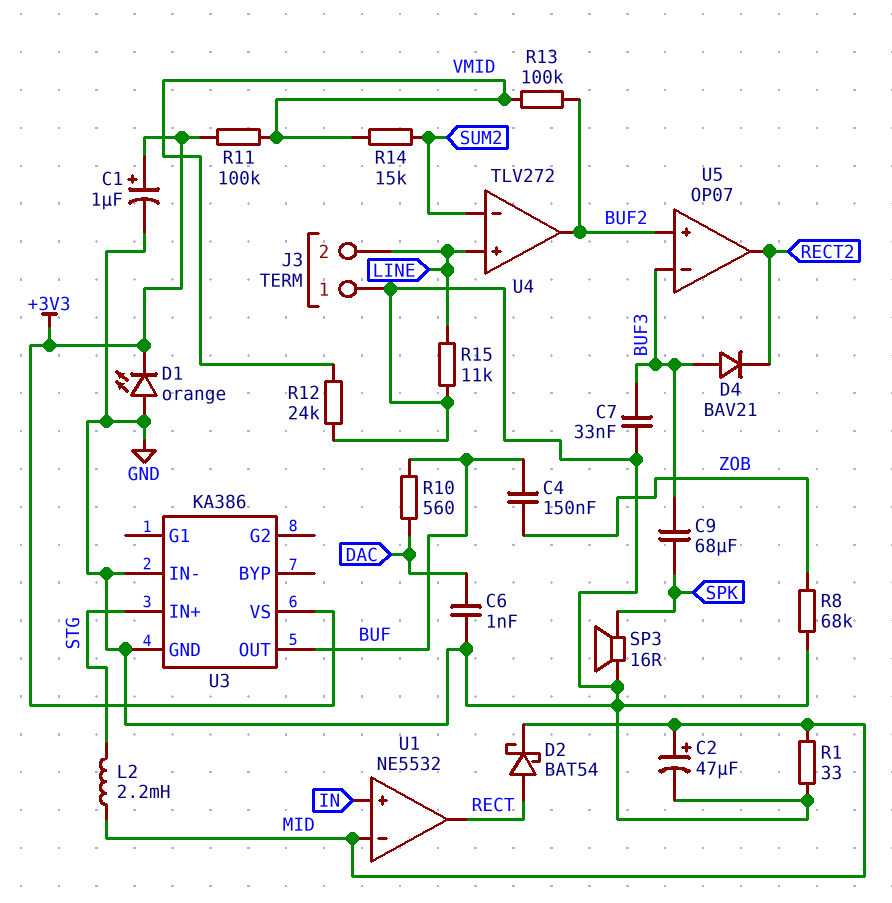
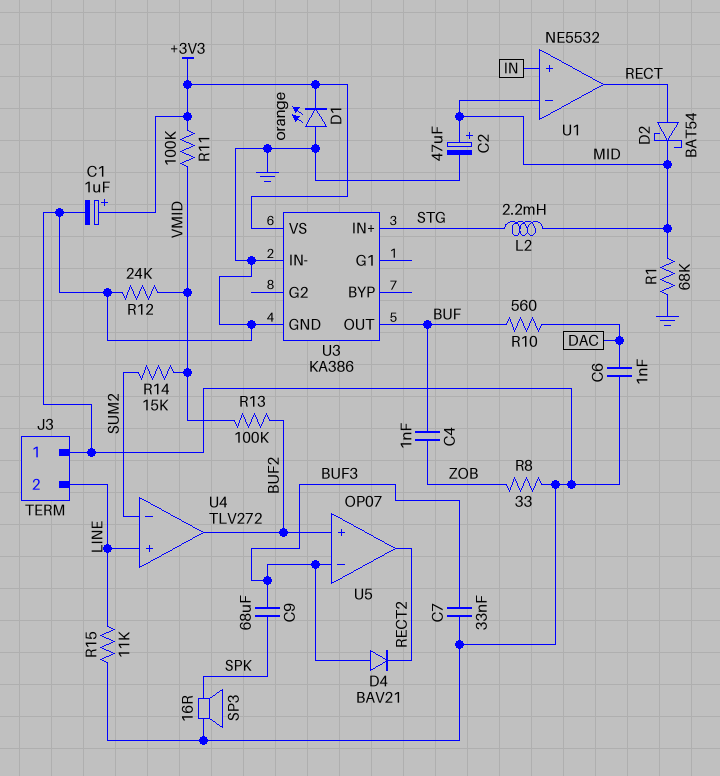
C4: 150nF (BUF, ZOB) -> 1nF (BUF, ZOB)
R1: 33 (GND, MID) -> 68k (GND, MID)
R8: 68k (GND, ZOB) -> 33 (GND, ZOB)

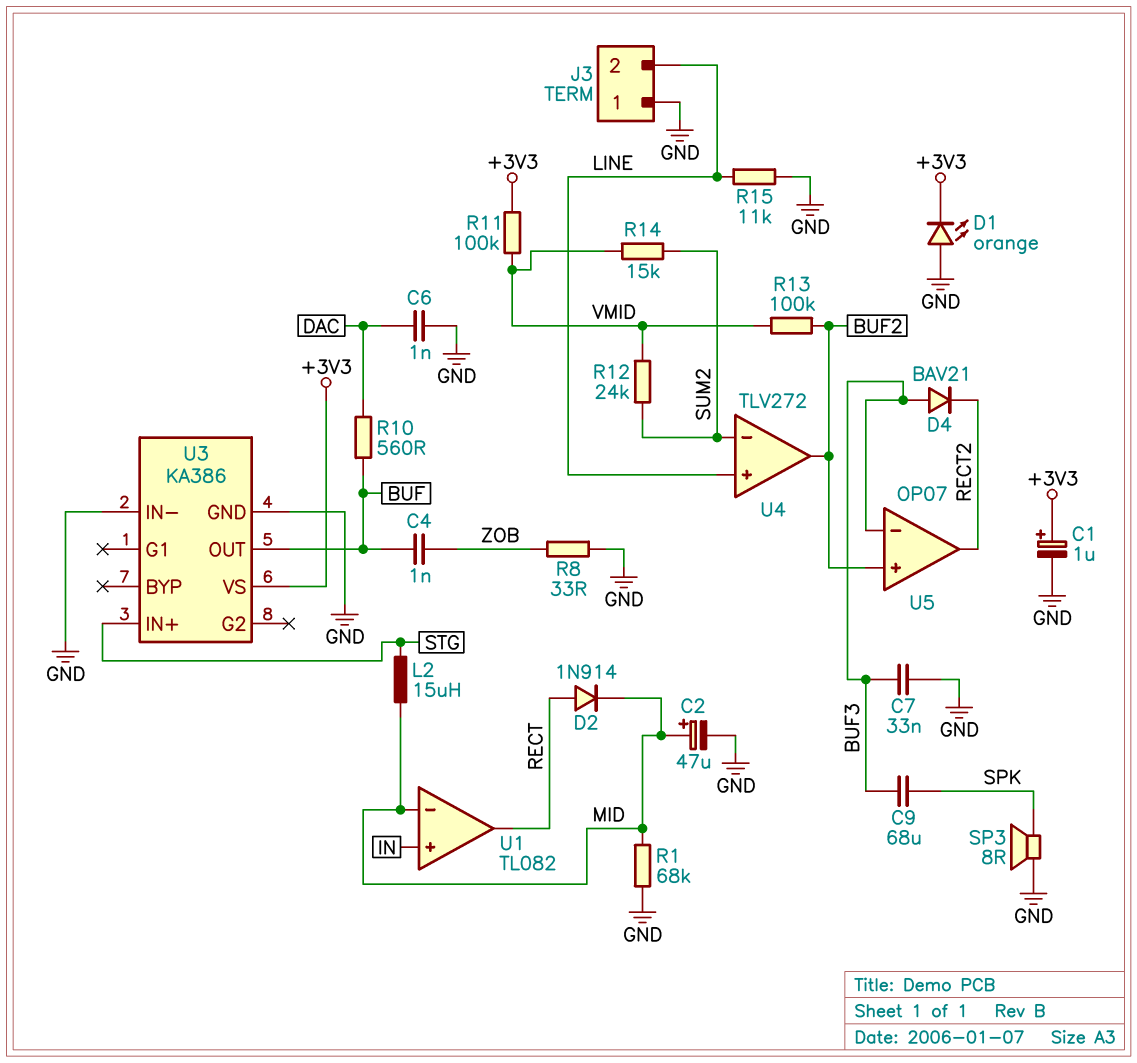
D2: schottky BAT54 (A RECT, K MID) -> diode 1N914 (A RECT, K MID)
L2: 2.2mH (MID, STG) -> 15uH (MID, STG)
R12: 24k (GND, VMID) -> 24k (SUM2, VMID)
SP3: speaker 16R (GND, SPK) -> speaker 8R (GND, SPK)
U1: NE5532 -> TL082

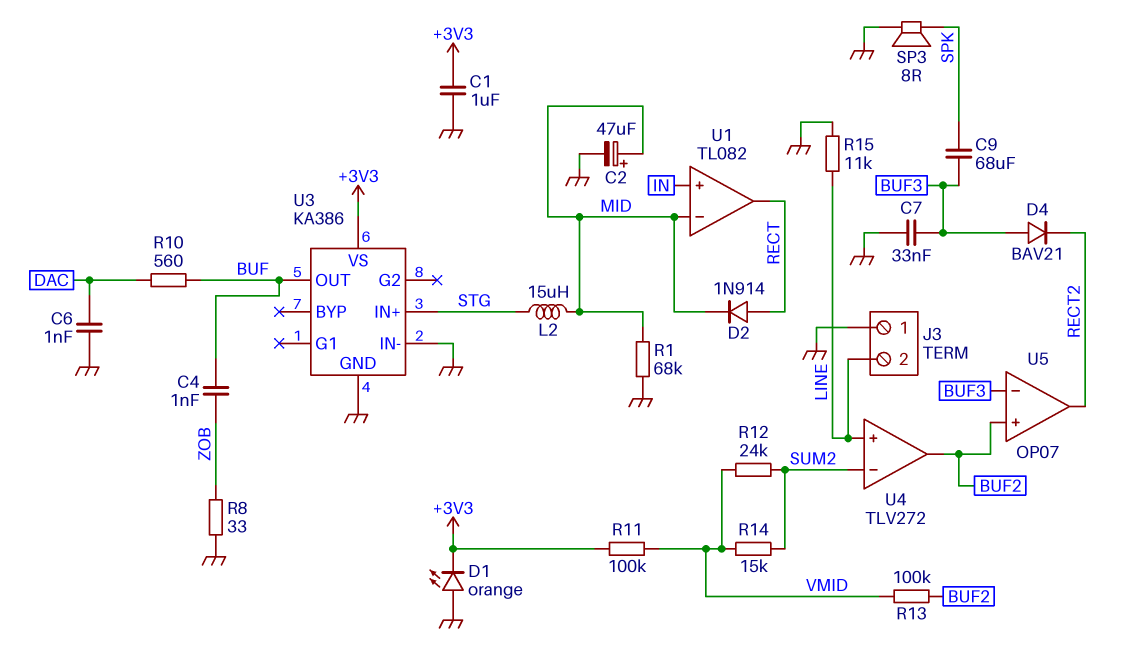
C1: 1uF (plus +3V3, minus GND) -> 1uF (+3V3, GND)

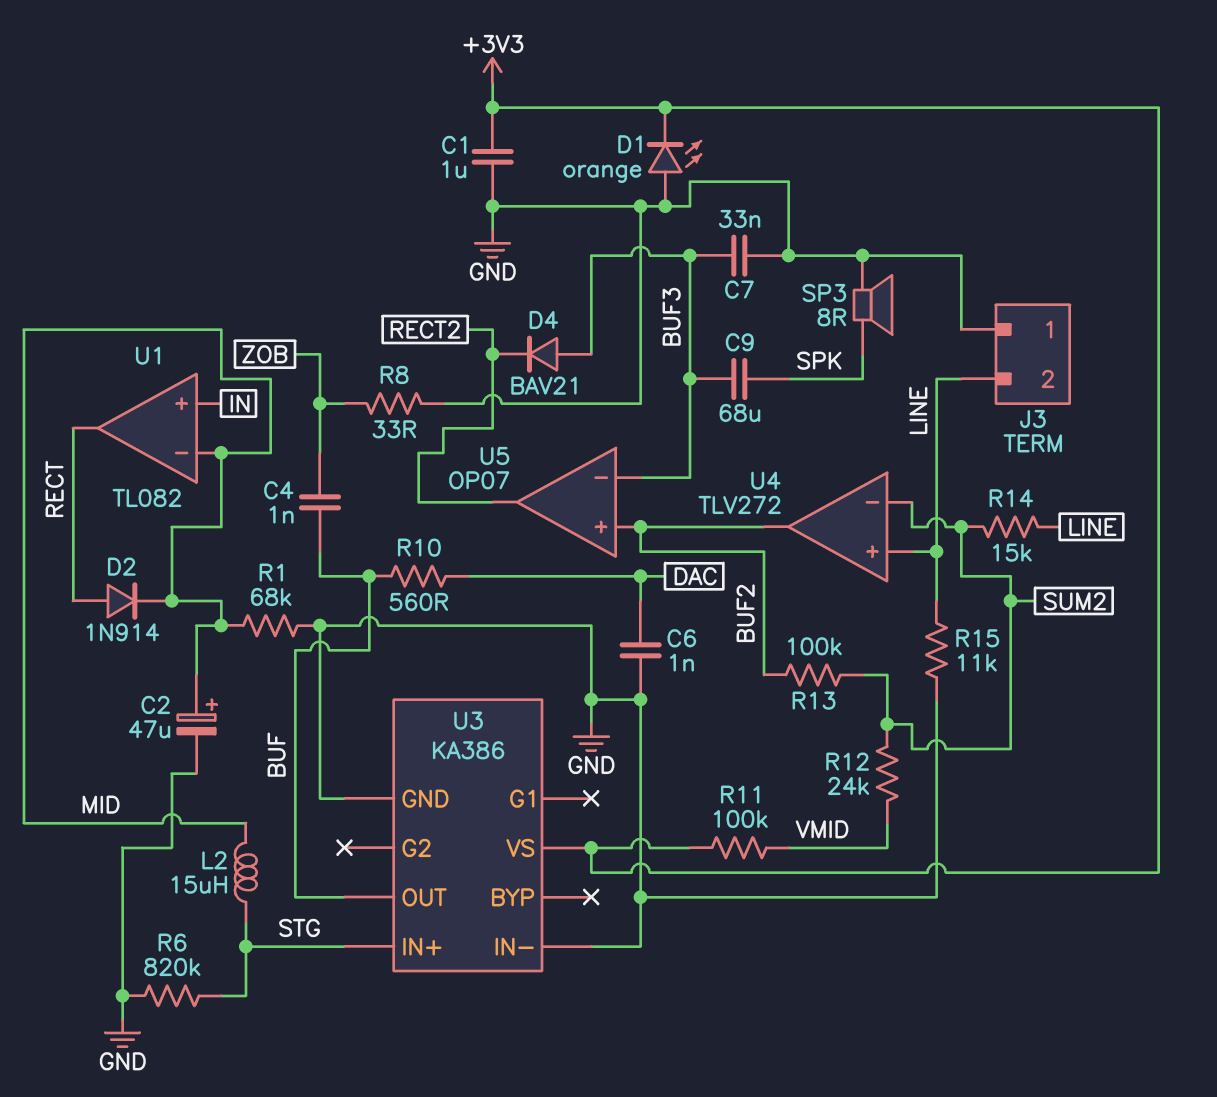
R6: none -> 820k (GND, STG)
R13: 100k (BUF2, VMID) -> 100k (BUF2, SUM2)
R14: 15k (SUM2, VMID) -> 15k (LINE, SUM2)

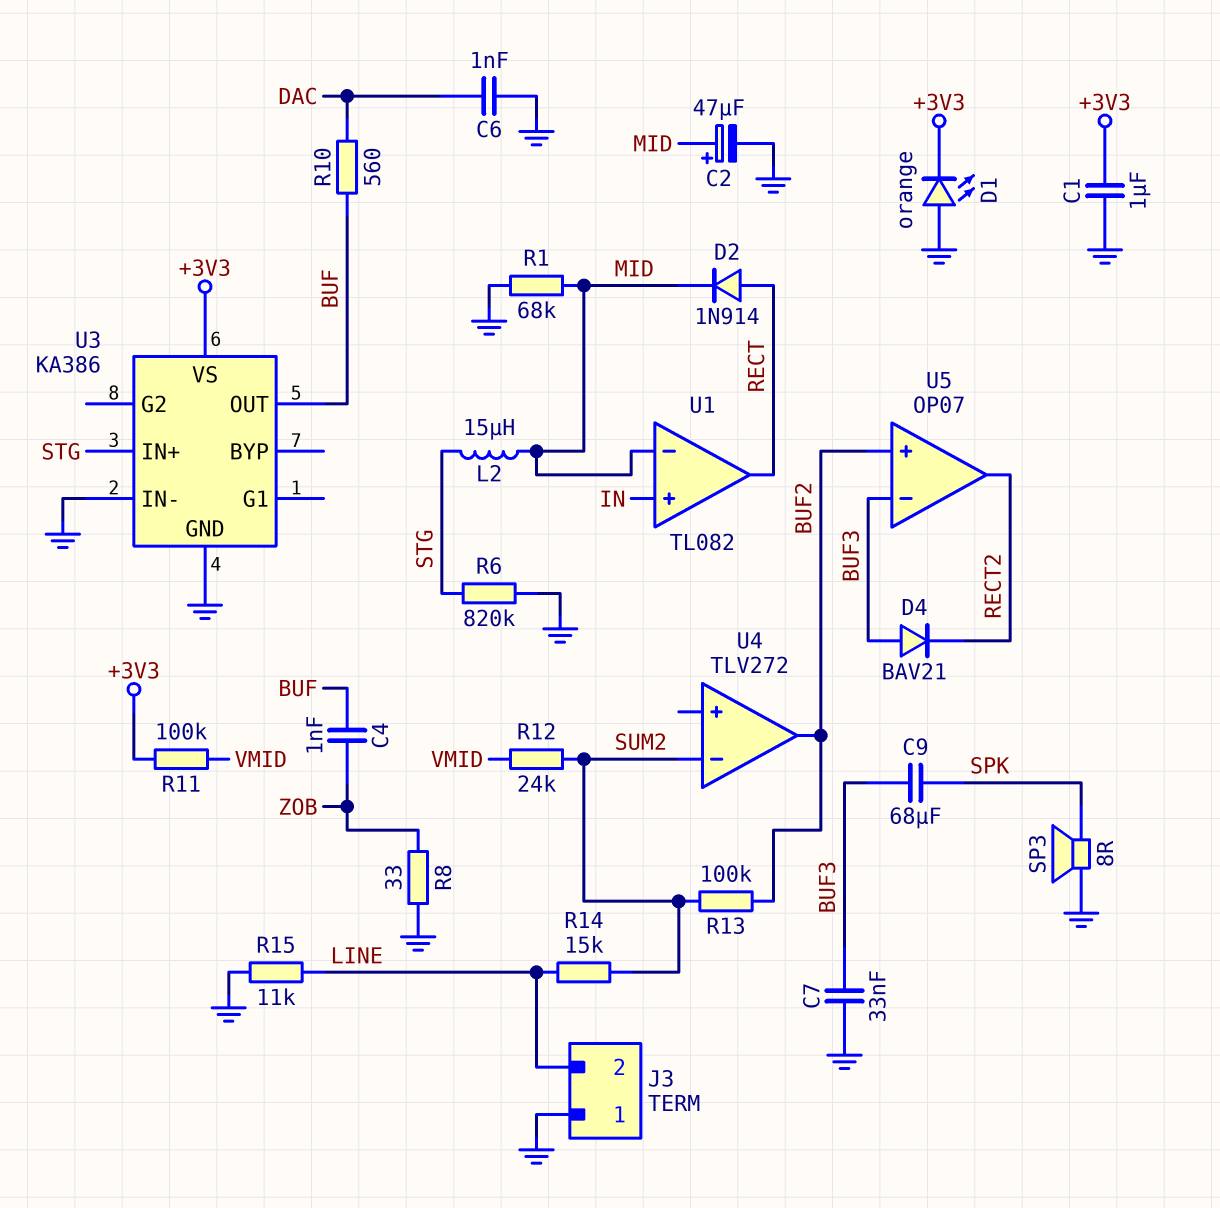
U4 pin in+: LINE -> none

